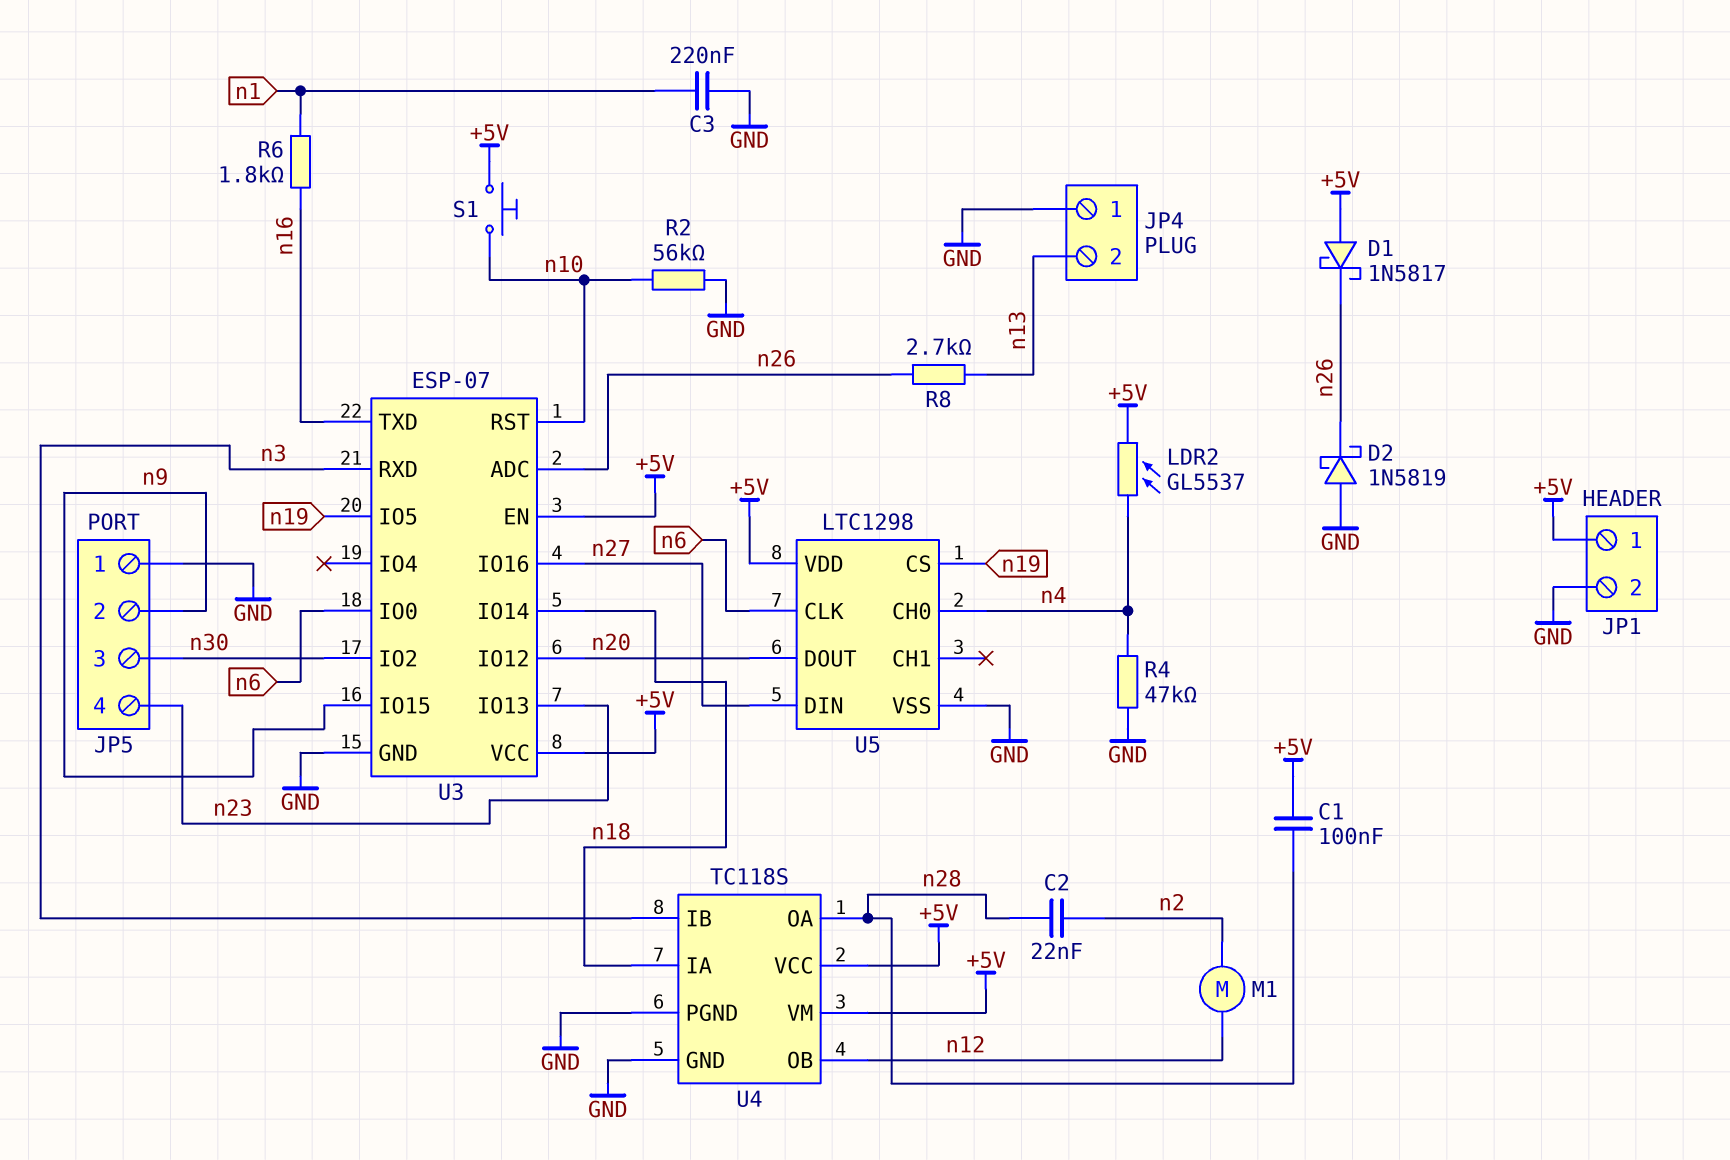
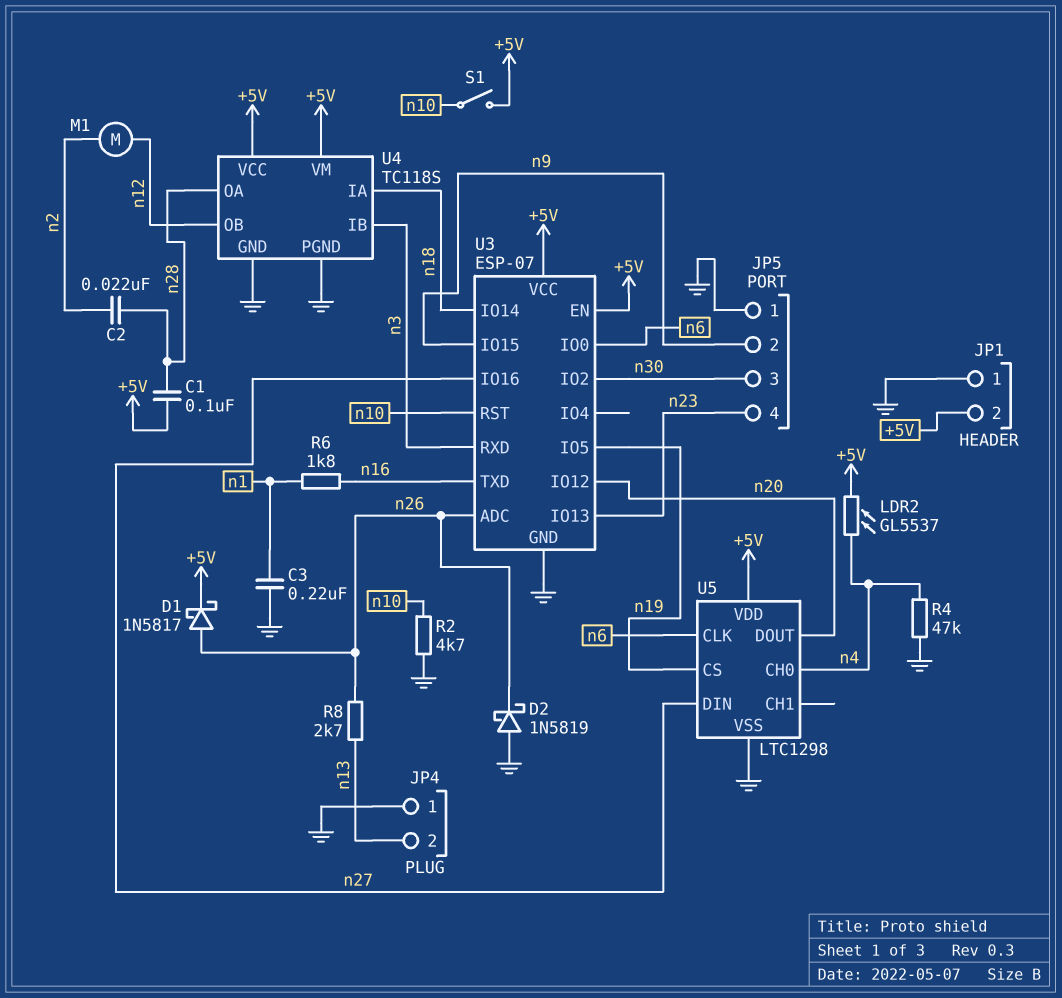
D1: schottky 1N5817 (A +5V, K n26) -> schottky 1N5817 (A n26, K +5V)
JP1 pin 1: +5V -> GND
JP1 pin 2: GND -> +5V
R2: 56k (GND, n10) -> 4.7k (GND, n10)
S1: button (+5V, n10) -> switch (+5V, n10)

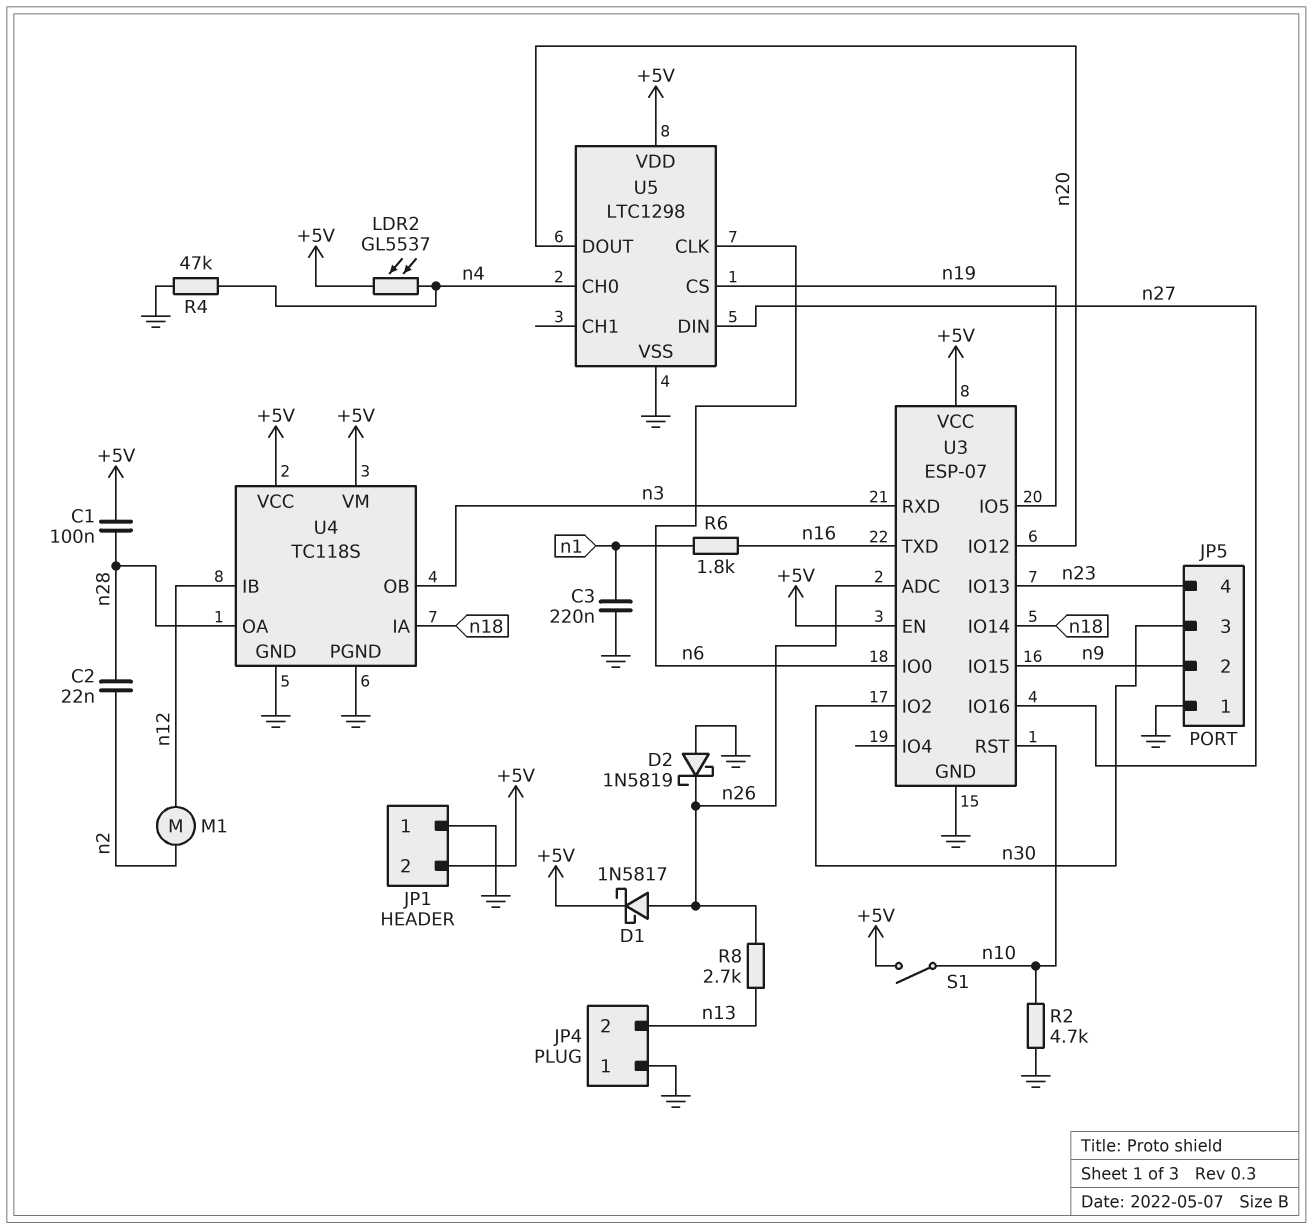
U4 pin IB: n3 -> n12
U4 pin OB: n12 -> n3

